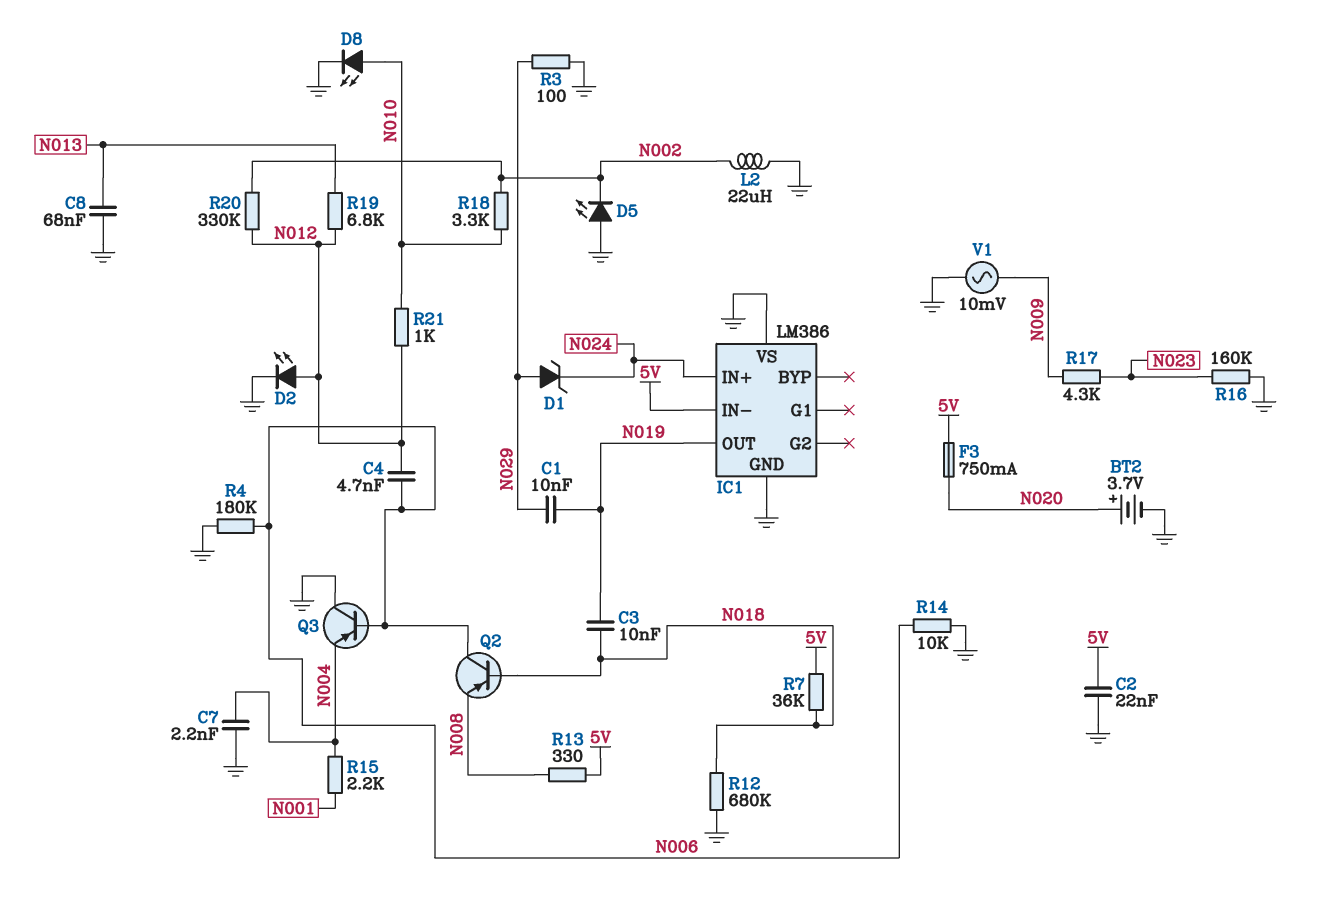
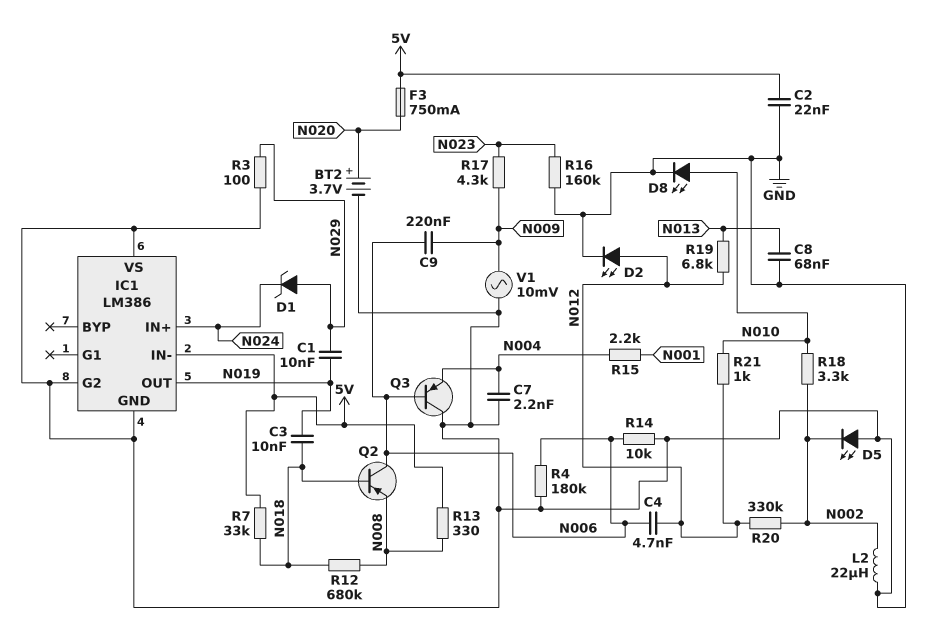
C9: none -> 220nF (N006, N009)
IC1 pin G2: none -> GND
R7: 36k (5V, N018) -> 33k (5V, N018)
R12: 680k (GND, N018) -> 680k (N008, N018)

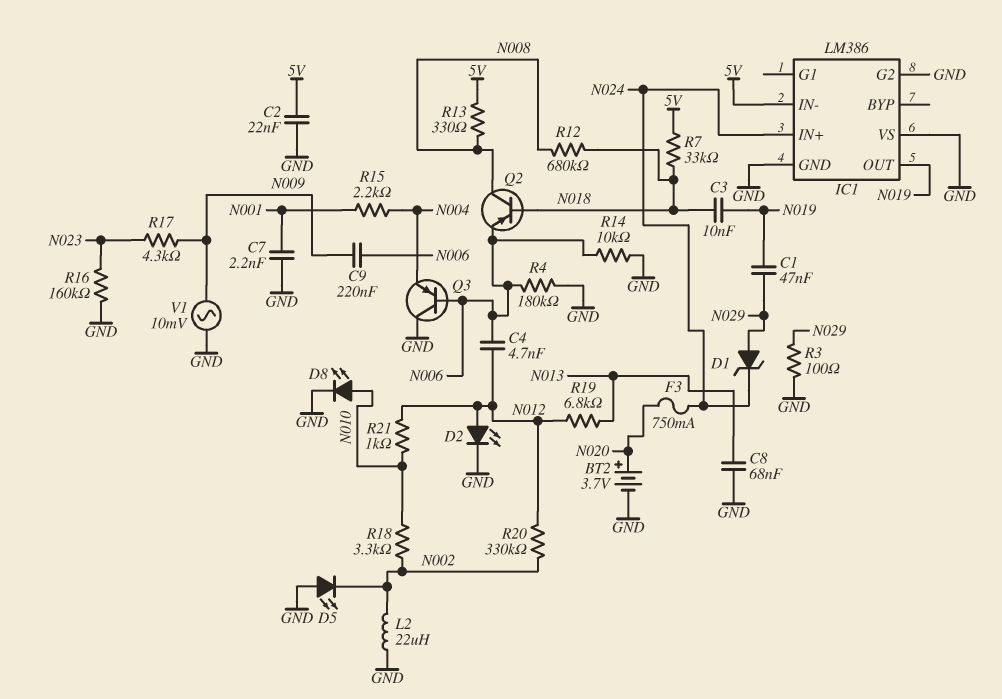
C1: 10nF (N019, N029) -> 47nF (N019, N029)
C7: 2.2nF (GND, N004) -> 2.2nF (GND, N001)
F3: 750mA (5V, N020) -> 750mA (N020, N024)
Q2: PNP (B N018, C N006, E N008) -> PNP (B N018, C N008, E N006)

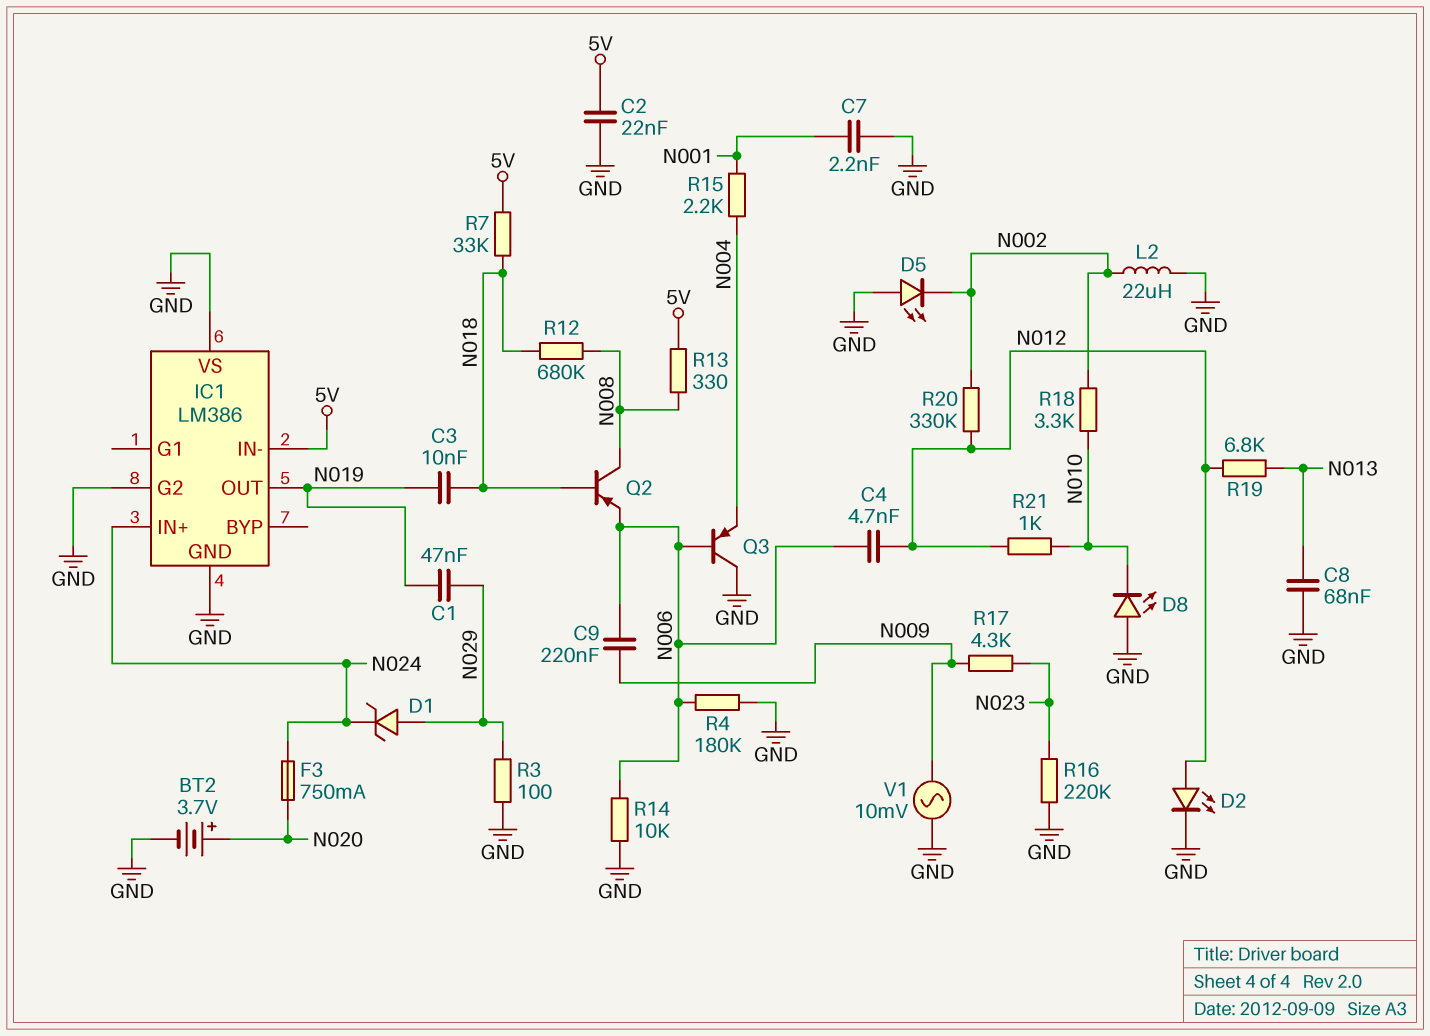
D8: LED (A N010, K GND) -> LED (A GND, K N010)
R16: 160k (GND, N023) -> 220k (GND, N023)

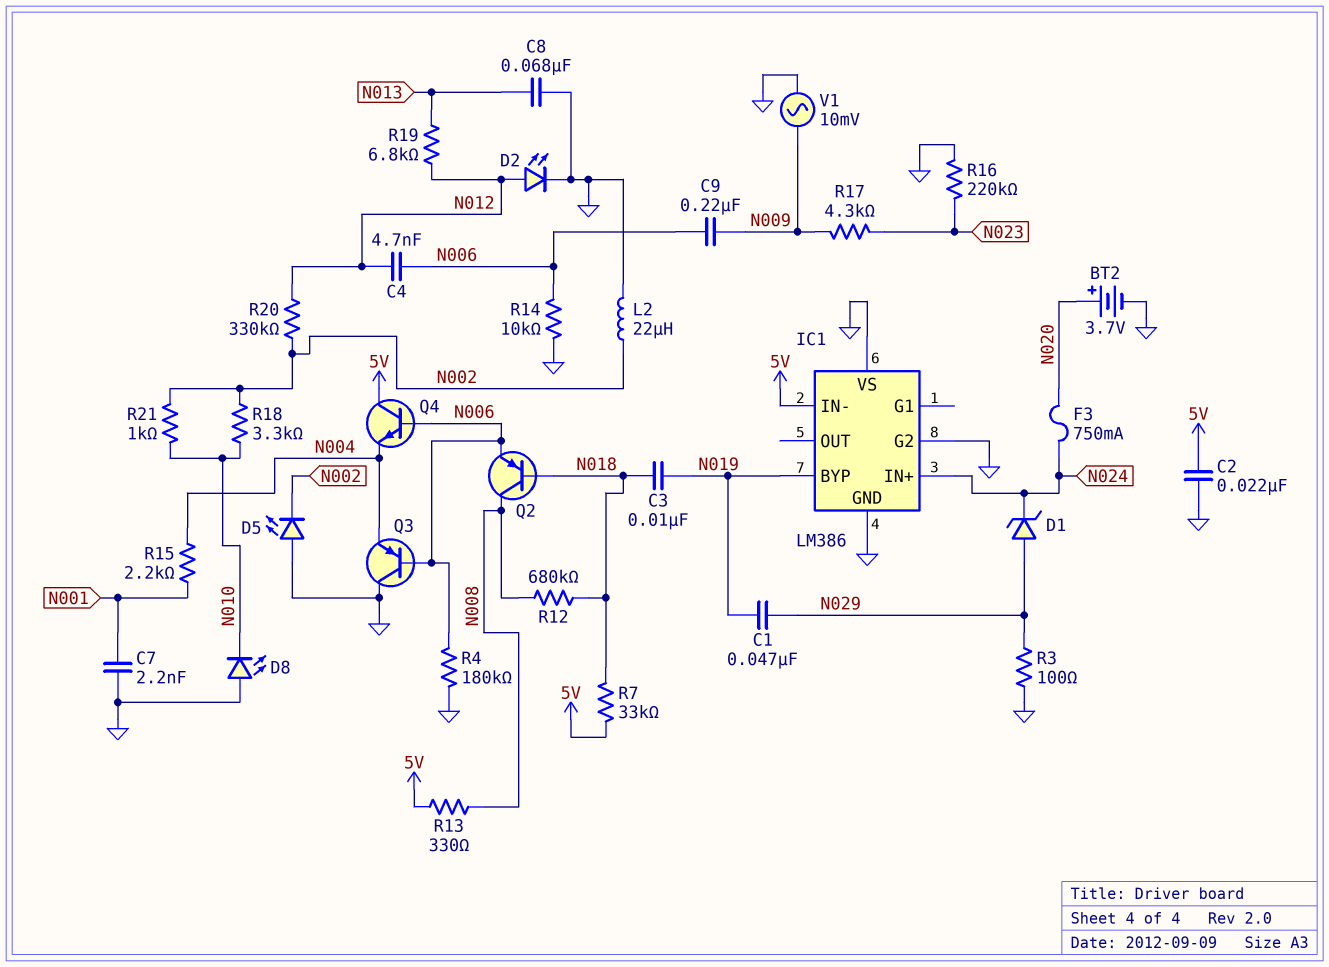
IC1 pin BYP: none -> N019
IC1 pin OUT: N019 -> none
Q4: none -> NPN (B N006, C 5V, E N004)
R21: 1k (N010, N012) -> 1k (N002, N010)

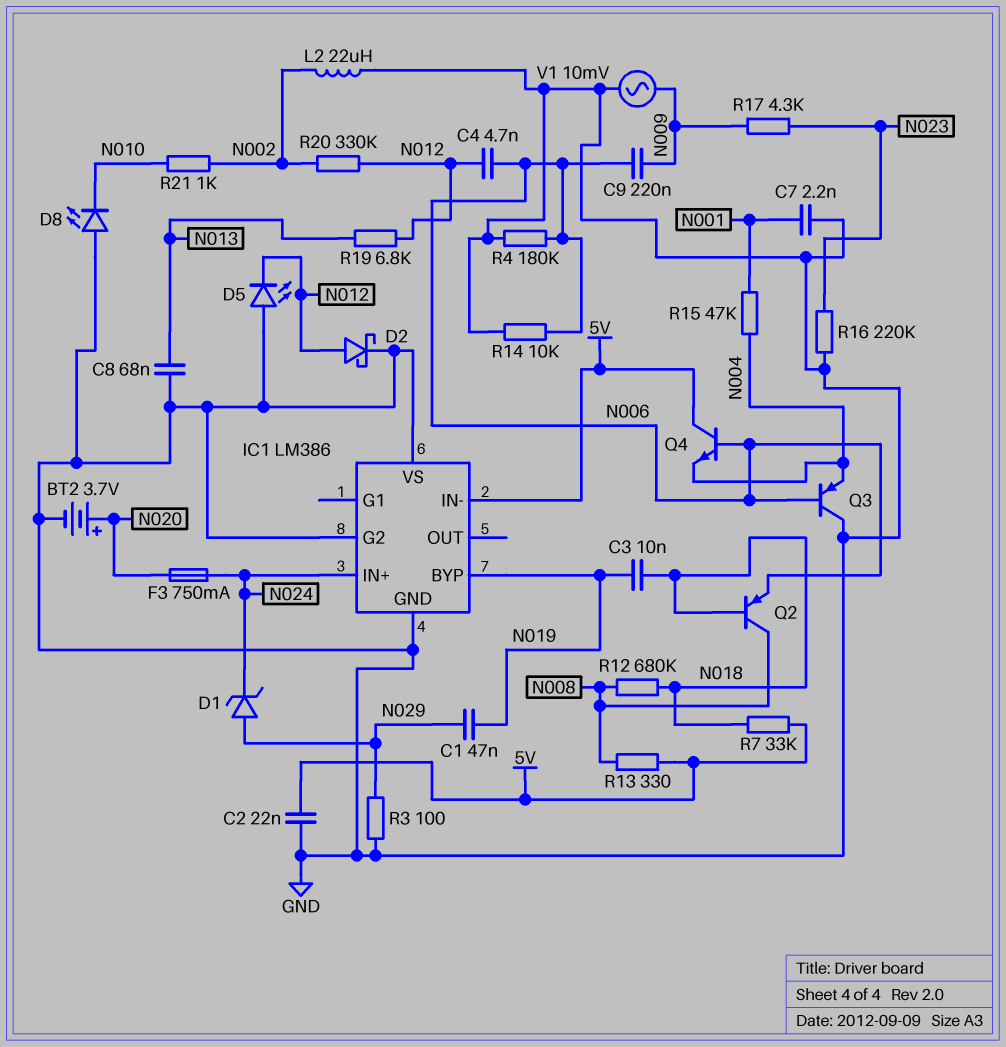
D2: LED (A N012, K GND) -> schottky (A N012, K GND)
D5: LED (A GND, K N002) -> LED (A GND, K N012)
R15: 2.2k (N001, N004) -> 47k (N001, N004)
R18: 3.3k (N002, N010) -> none

